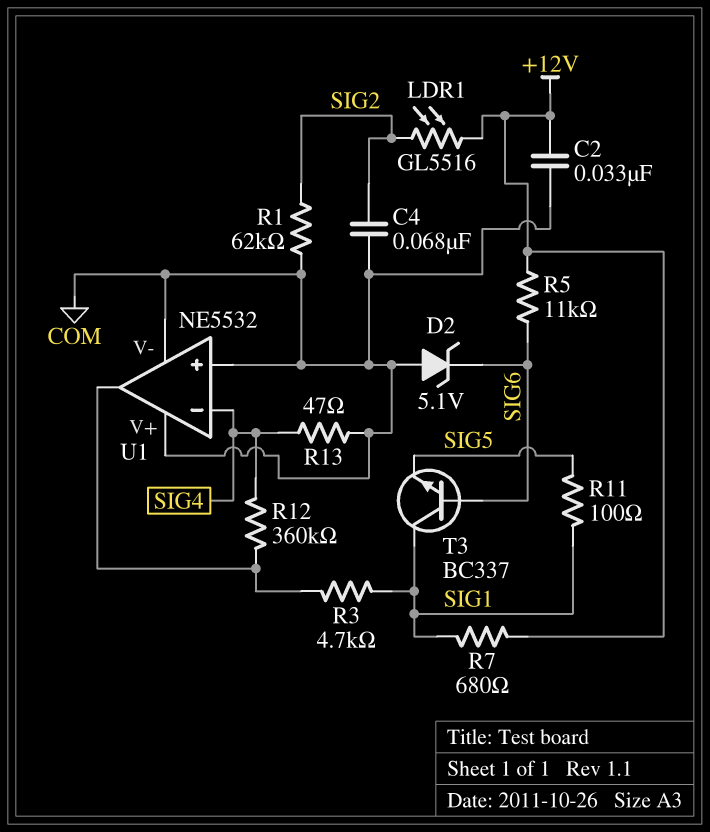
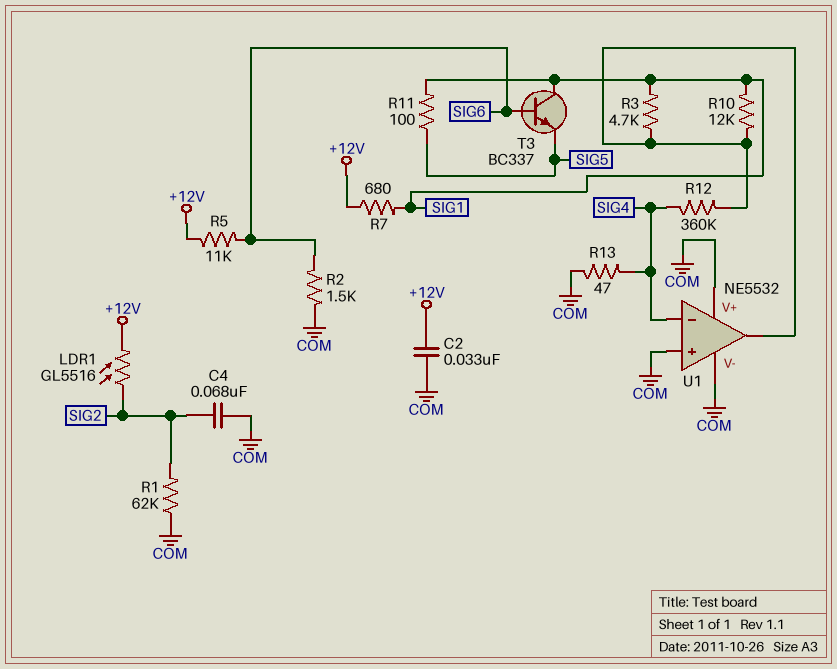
D2: zener 5.1V (A COM, K SIG6) -> none
R2: none -> 1.5k (COM, SIG6)
R10: none -> 12k (SIG1, U1/out)

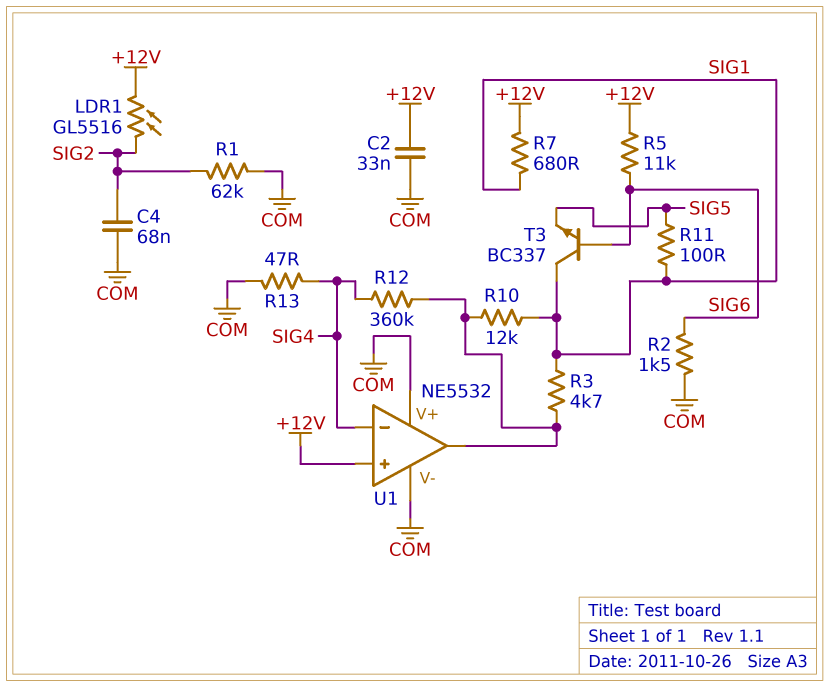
U1 pin in+: COM -> +12V

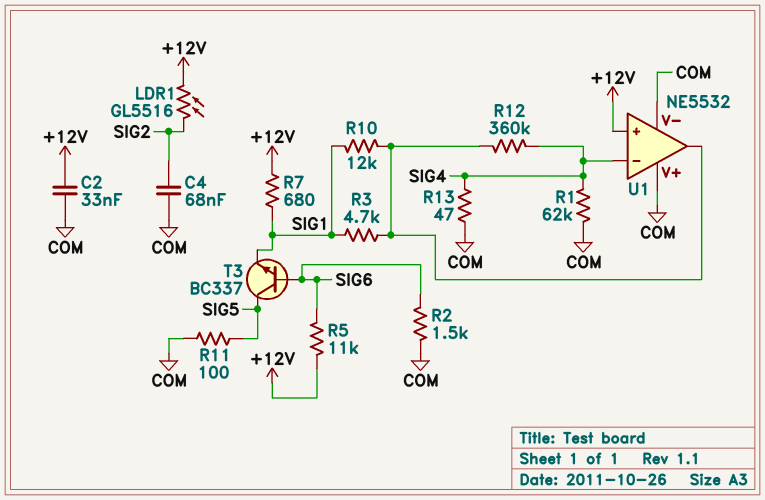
R1: 62k (COM, SIG2) -> 62k (COM, SIG4)
R11: 100 (SIG1, SIG5) -> 100 (COM, SIG5)
T3: NPN BC337 (B SIG6, C SIG1, E SIG5) -> NPN BC337 (B SIG6, C SIG5, E SIG1)

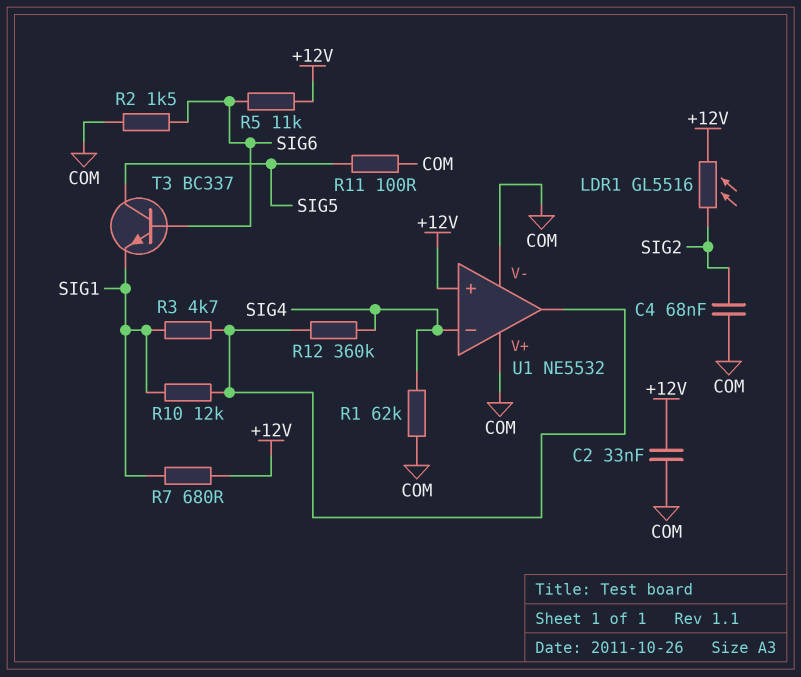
R13: 47 (COM, SIG4) -> none

